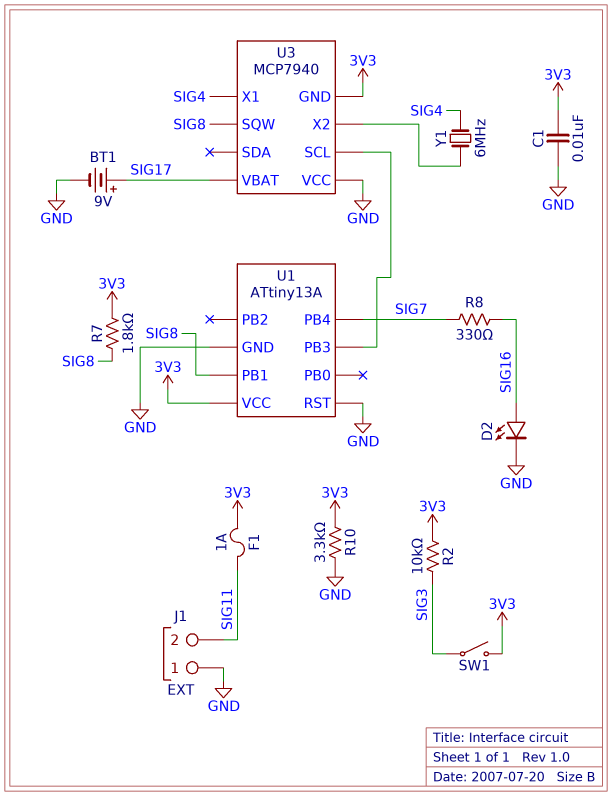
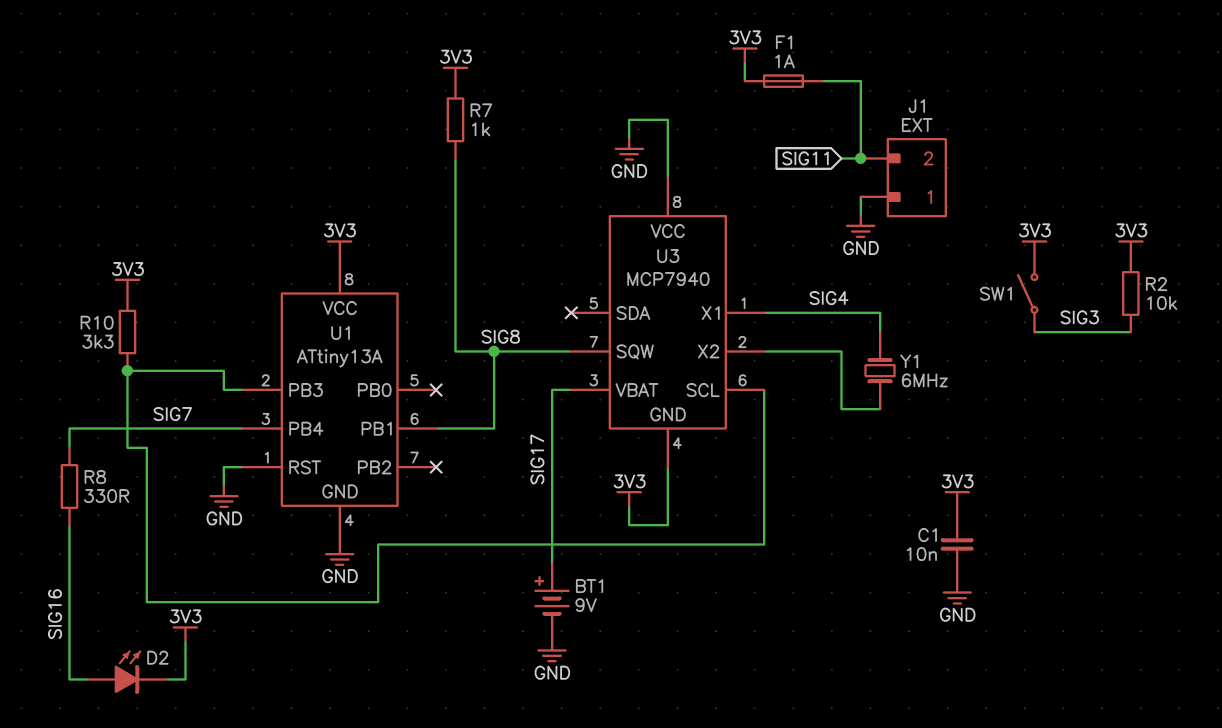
D2: LED (A SIG16, K GND) -> LED (A SIG16, K 3V3)
R7: 1.8k (3V3, SIG8) -> 1k (3V3, SIG8)
R10: 3.3k (3V3, GND) -> 3.3k (3V3, U1/PB3)

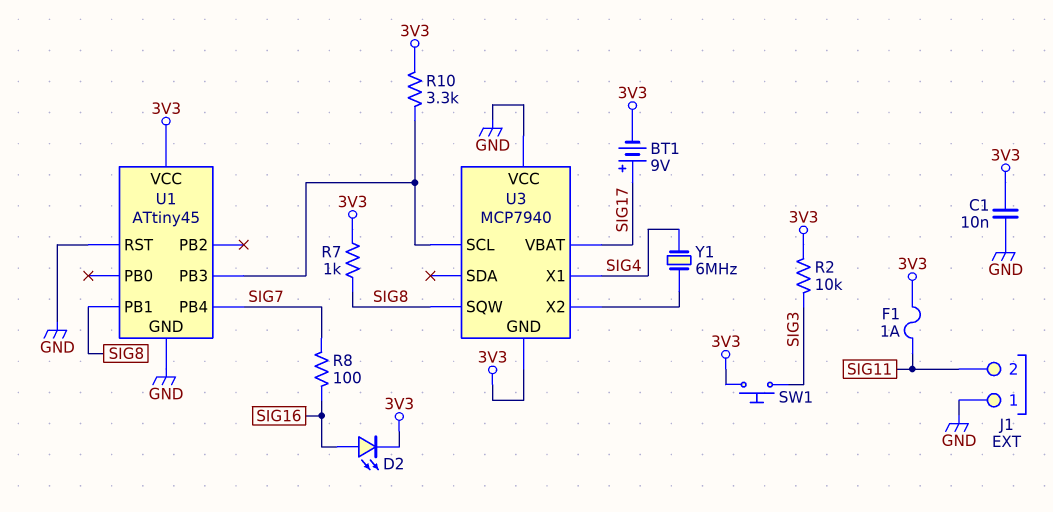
BT1: 9V (plus SIG17, minus GND) -> 9V (plus SIG17, minus 3V3)
R8: 330 (SIG7, SIG16) -> 100 (SIG7, SIG16)
SW1: switch (3V3, SIG3) -> button (3V3, SIG3)
U1: ATtiny13A -> ATtiny45

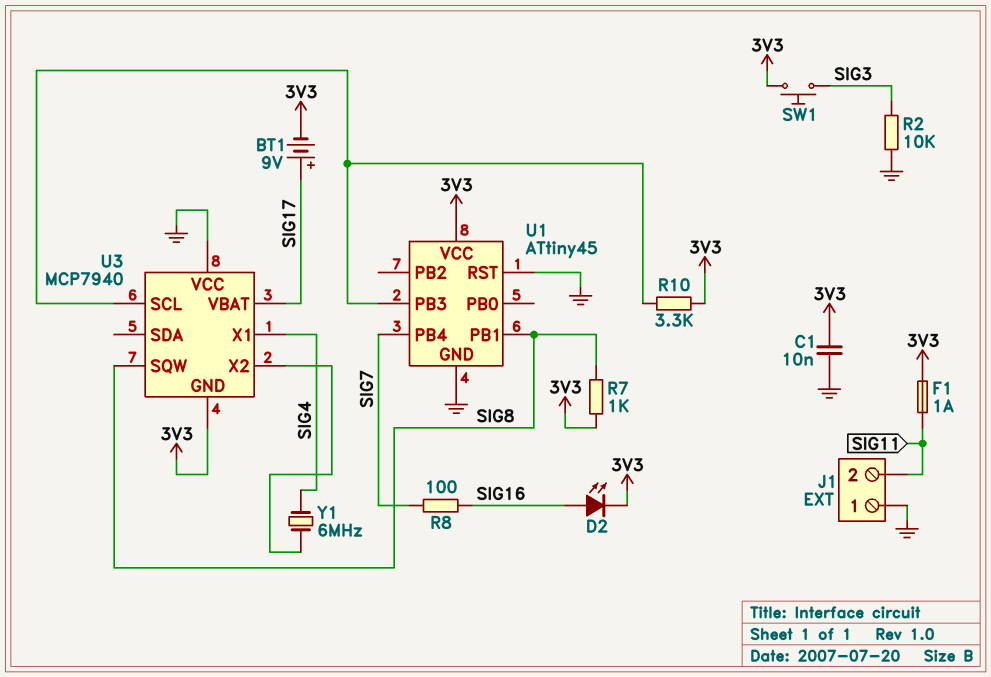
R2: 10k (3V3, SIG3) -> 10k (GND, SIG3)

